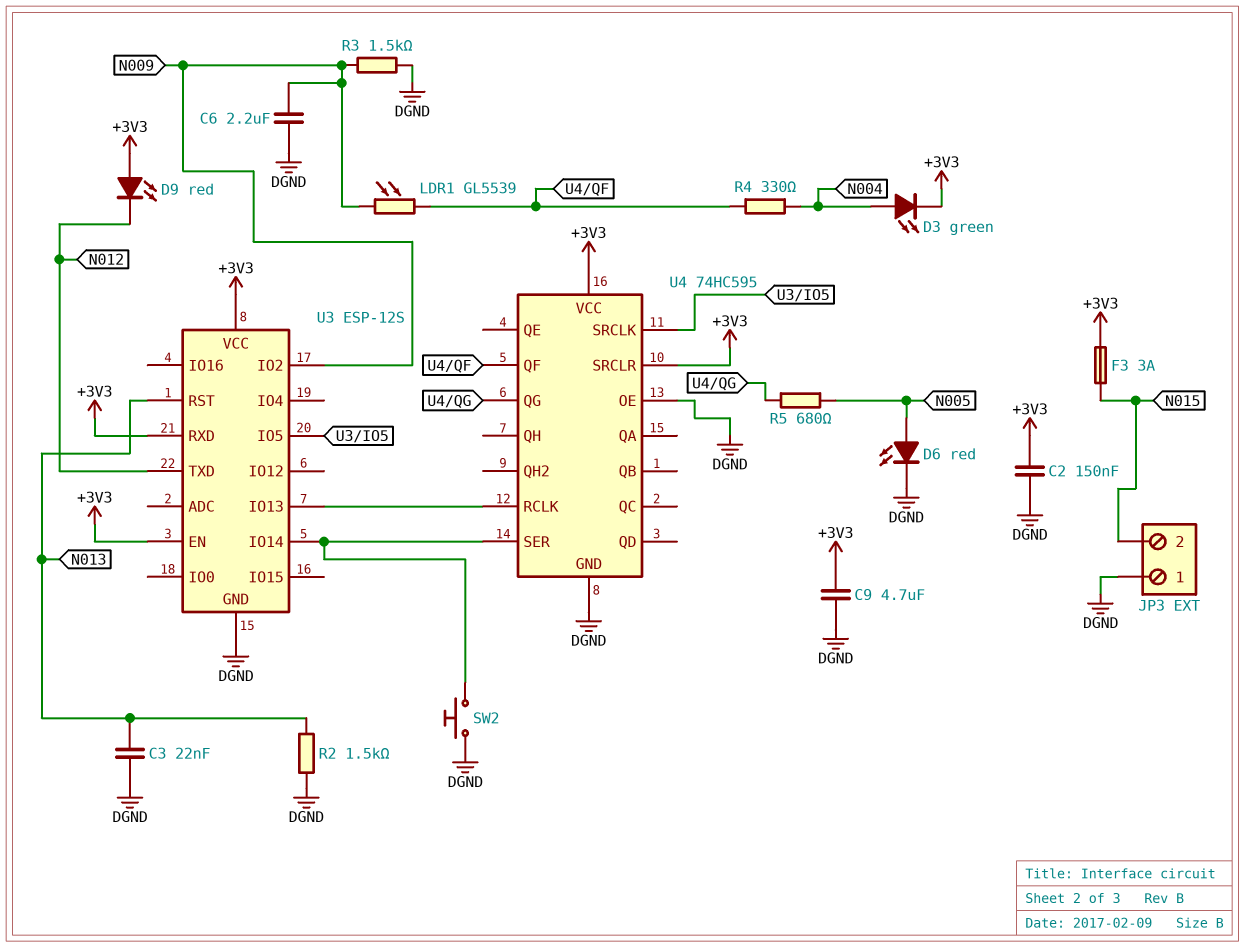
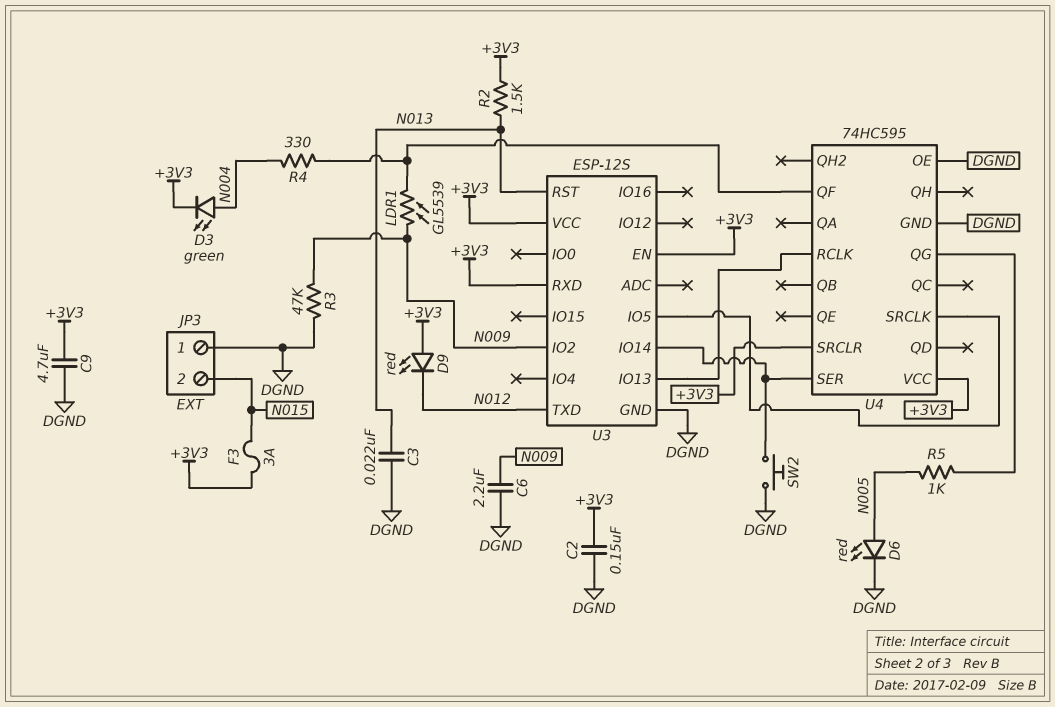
R2: 1.5k (DGND, N013) -> 1.5k (+3V3, N013)
R3: 1.5k (DGND, N009) -> 47k (DGND, N009)
R5: 680 (N005, U4/QG) -> 1k (N005, U4/QG)

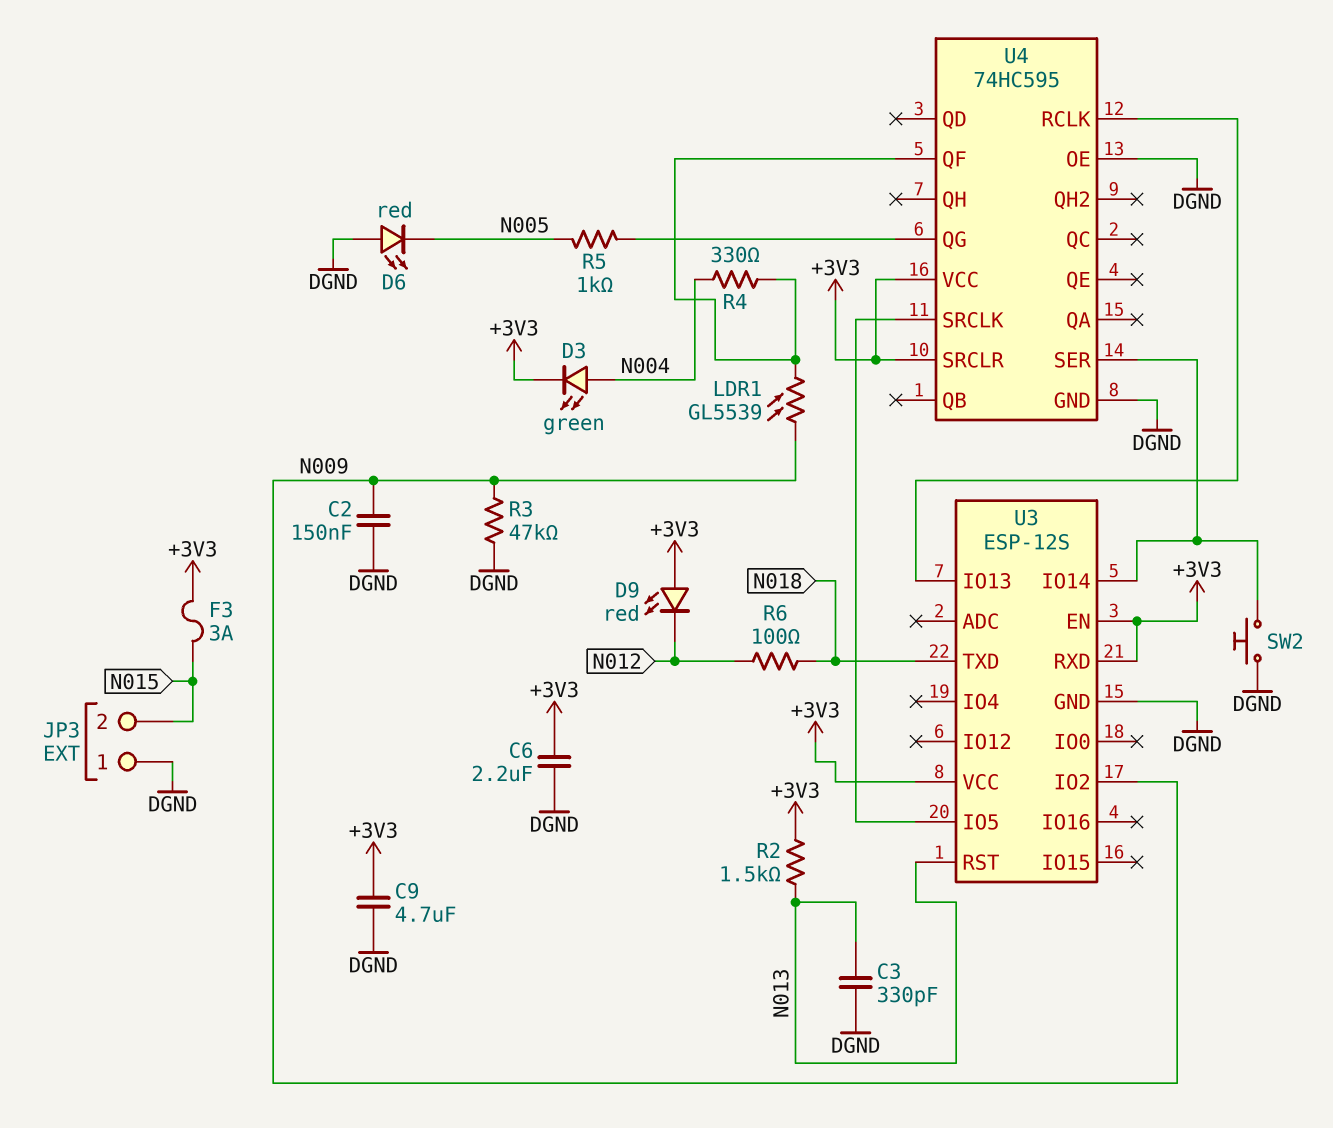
C2: 150nF (+3V3, DGND) -> 150nF (DGND, N009)
C3: 22nF (DGND, N013) -> 330pF (DGND, N013)
C6: 2.2uF (DGND, N009) -> 2.2uF (+3V3, DGND)
D6: LED red (A N005, K DGND) -> LED red (A DGND, K N005)
R6: none -> 100 (N012, N018)
U3 pin TXD: N012 -> N018

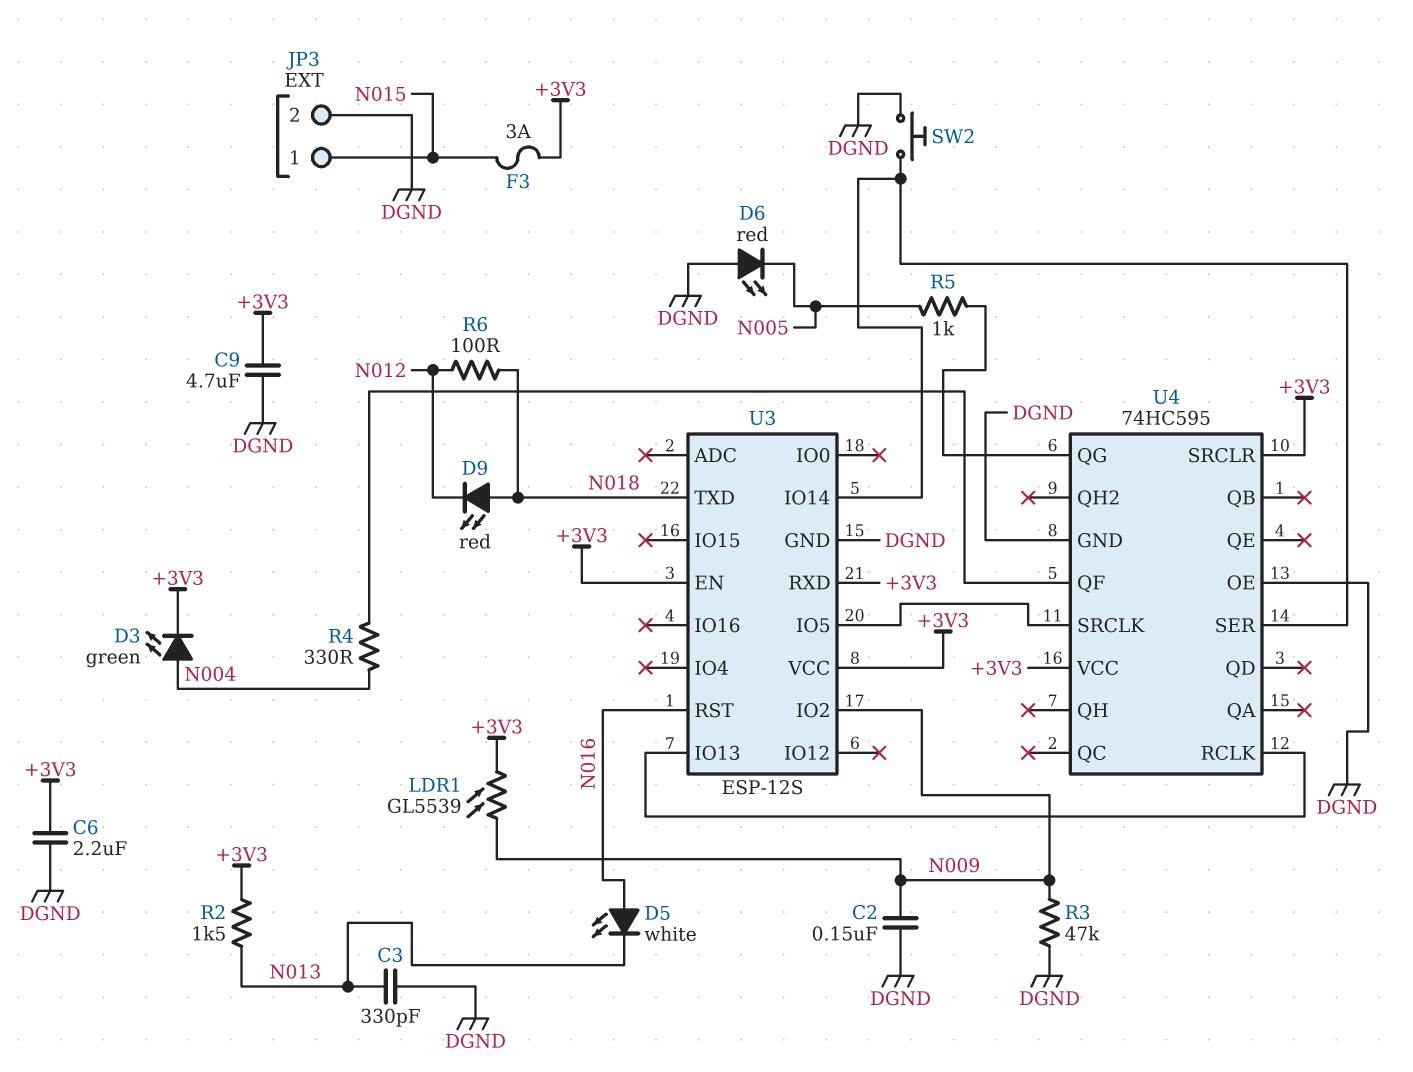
D5: none -> LED white (A N016, K N013)
D9: LED red (A +3V3, K N012) -> LED red (A N018, K N012)
JP3 pin 1: DGND -> N015
JP3 pin 2: N015 -> DGND
LDR1: GL5539 (N009, U4/QF) -> GL5539 (+3V3, N009)
U3 pin RST: N013 -> N016

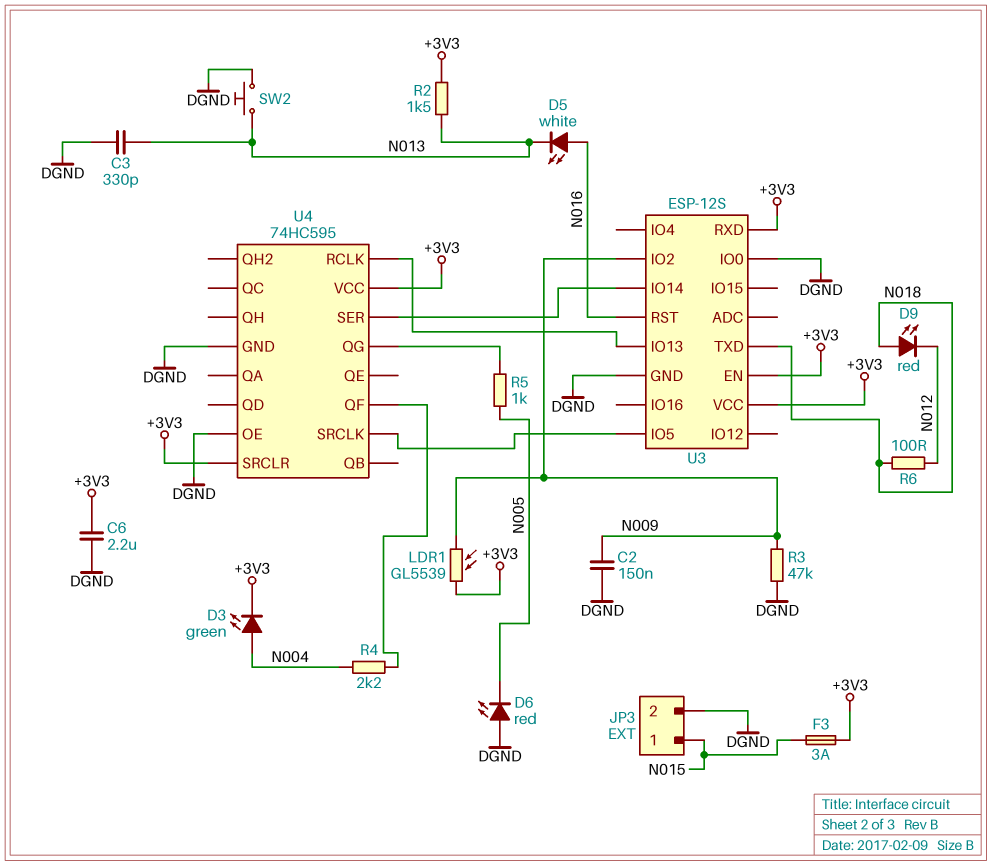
C9: 4.7uF (+3V3, DGND) -> none
R4: 330 (N004, U4/QF) -> 2.2k (N004, U4/QF)
SW2: button (DGND, U3/IO14) -> button (DGND, N013)
U3 pin IO0: none -> DGND

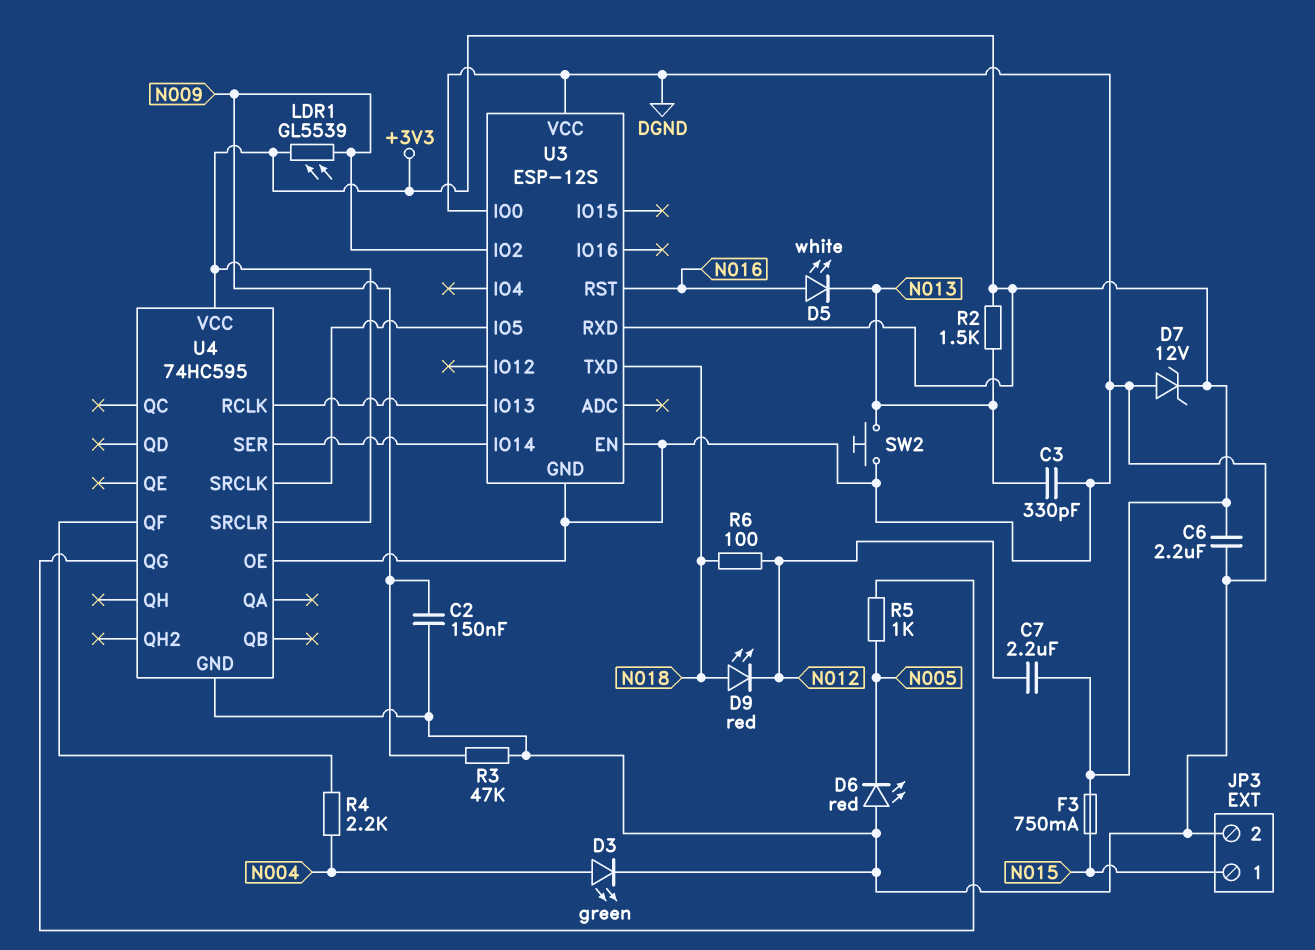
C7: none -> 2.2uF (+3V3, N012)
D3: LED green (A N004, K +3V3) -> LED green (A N004, K DGND)
D7: none -> zener 12V (A DGND, K +3V3)
F3: 3A (+3V3, N015) -> 750mA (+3V3, N015)
U3 pin EN: +3V3 -> DGND
U3 pin VCC: +3V3 -> DGND

